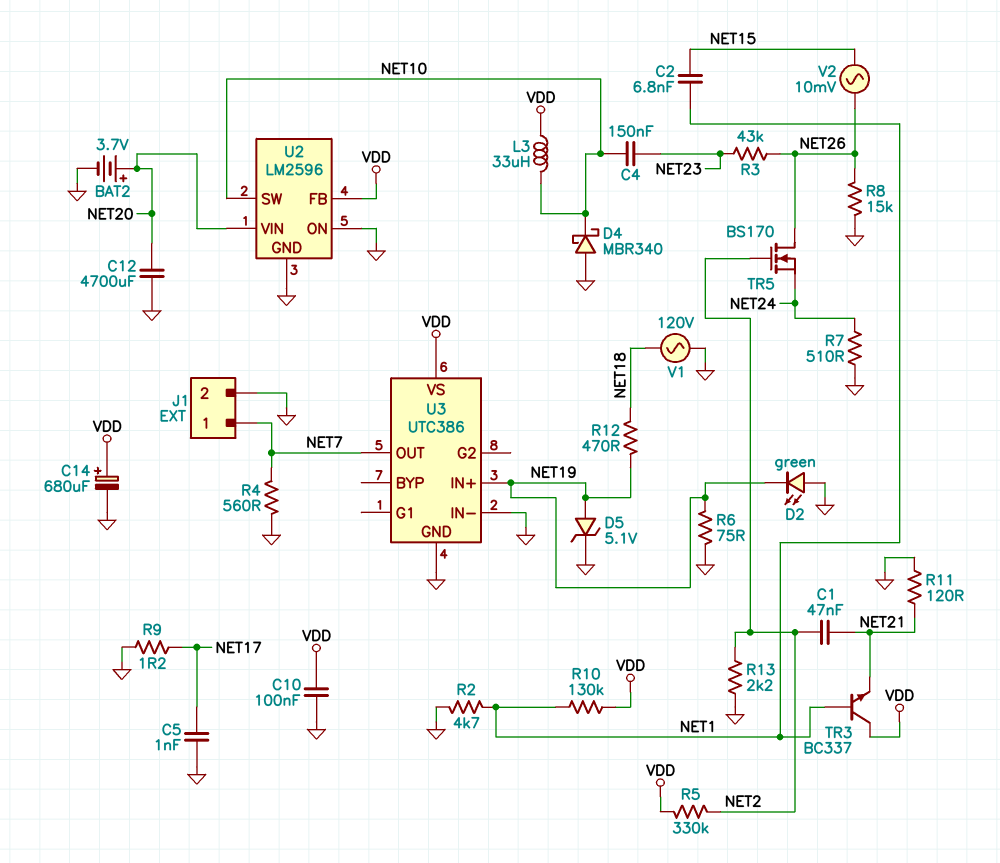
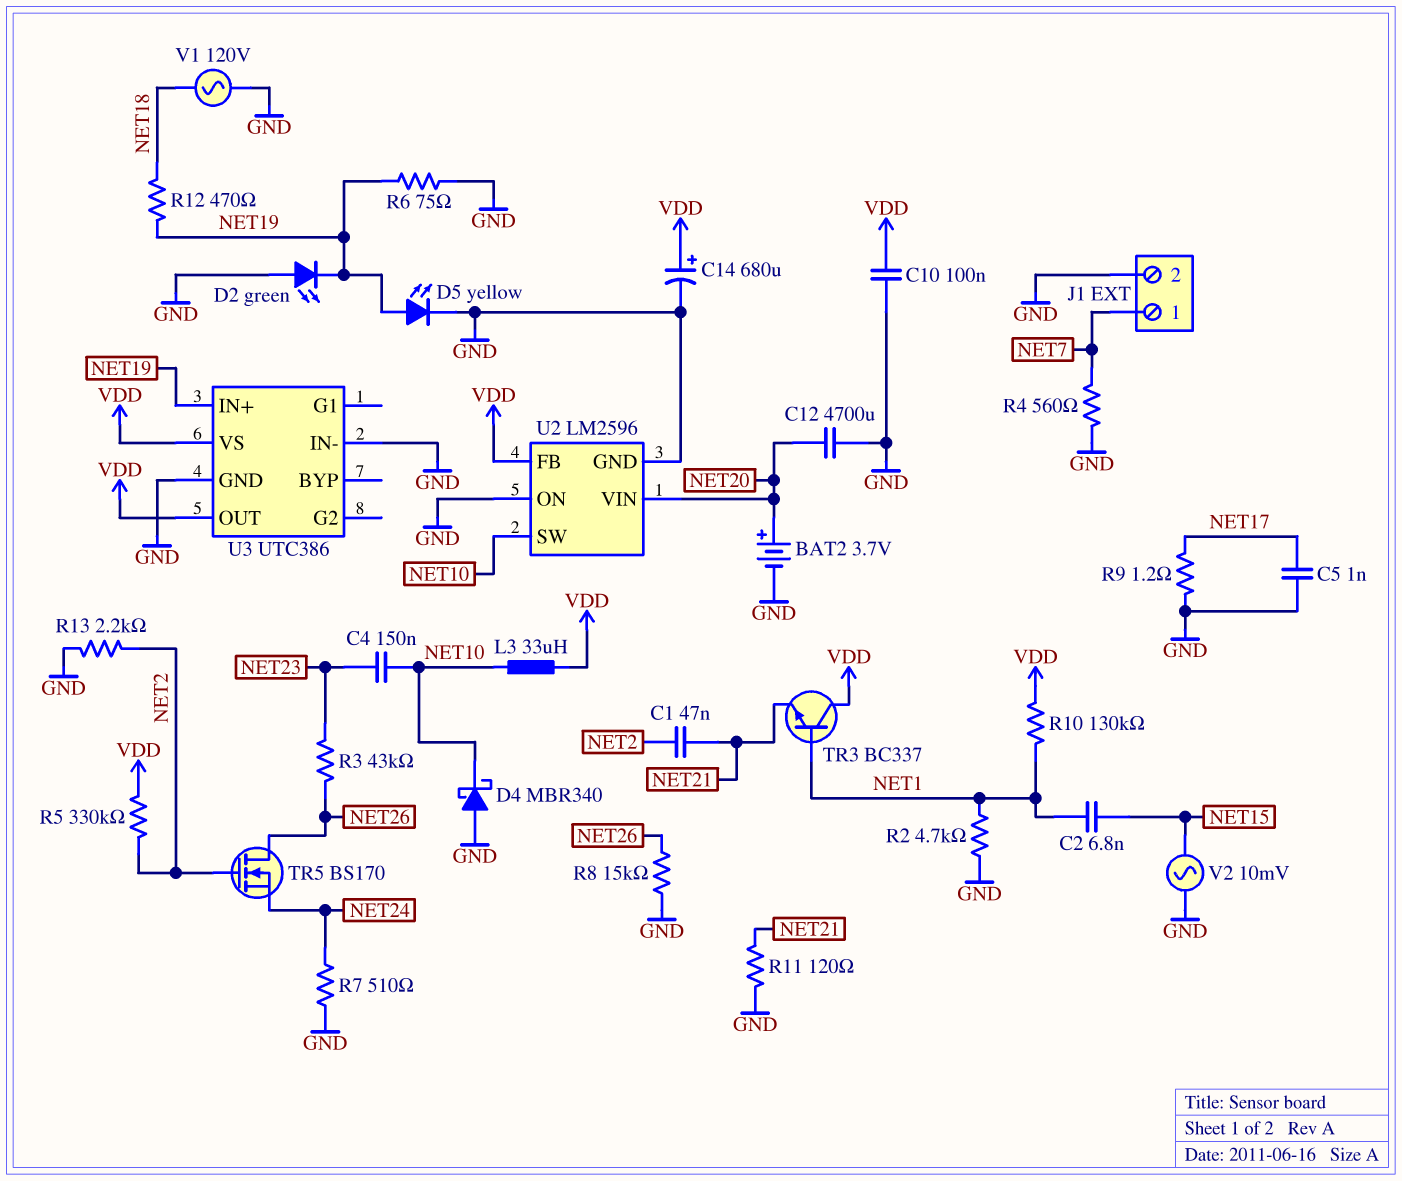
D5: zener 5.1V (A NET19, K GND) -> LED yellow (A NET19, K GND)
U3 pin OUT: NET7 -> VDD
V2: AC 10mV (NET15, NET26) -> AC 10mV (GND, NET15)

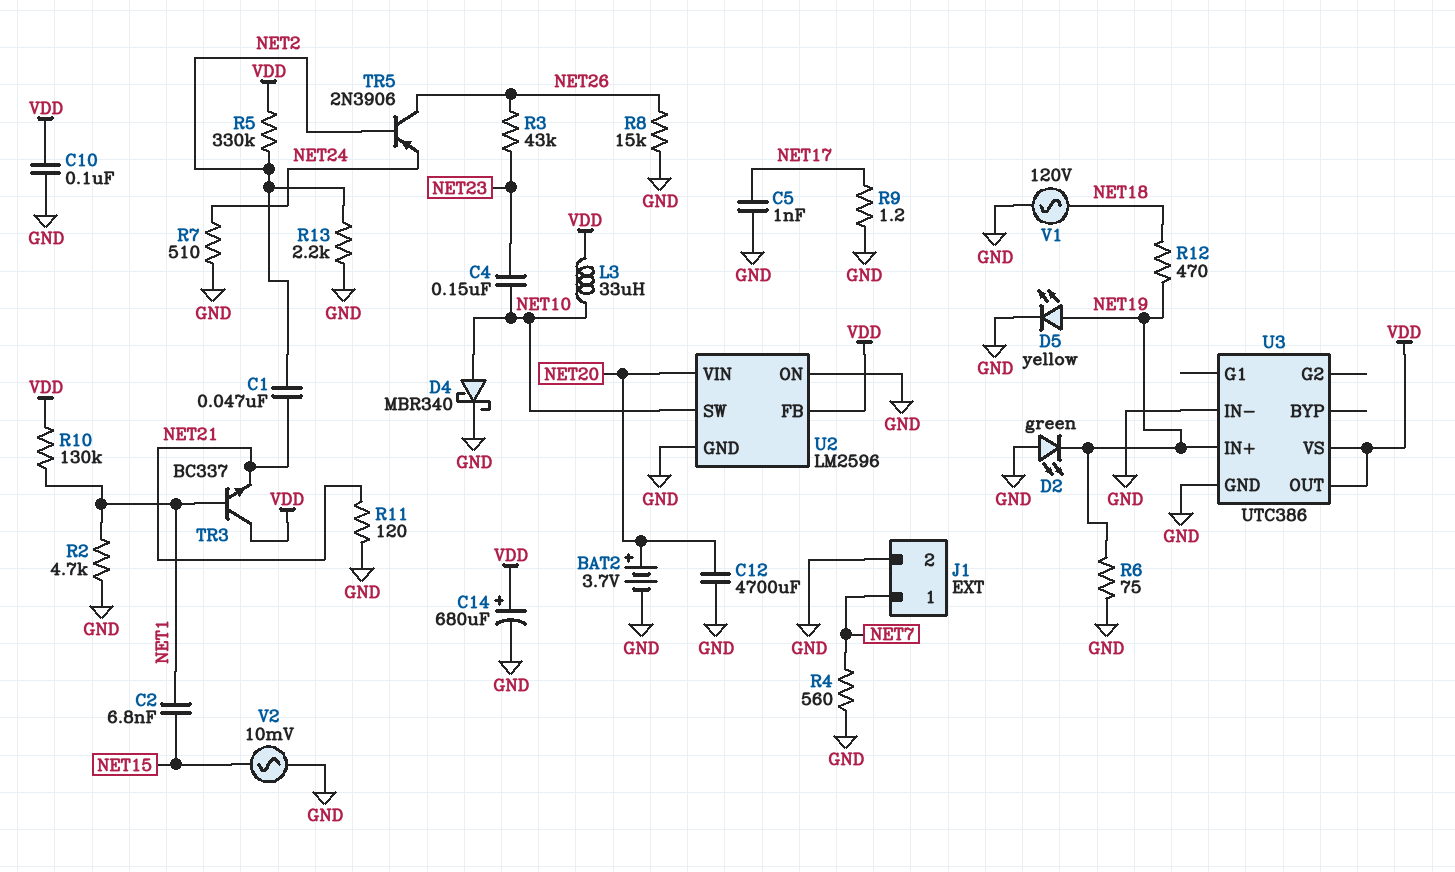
D4: schottky MBR340 (A GND, K NET10) -> schottky MBR340 (A NET10, K GND)
TR5: NMOS BS170 (G NET2, D NET26, S NET24) -> PNP 2N3906 (B NET2, C NET26, E NET24)

